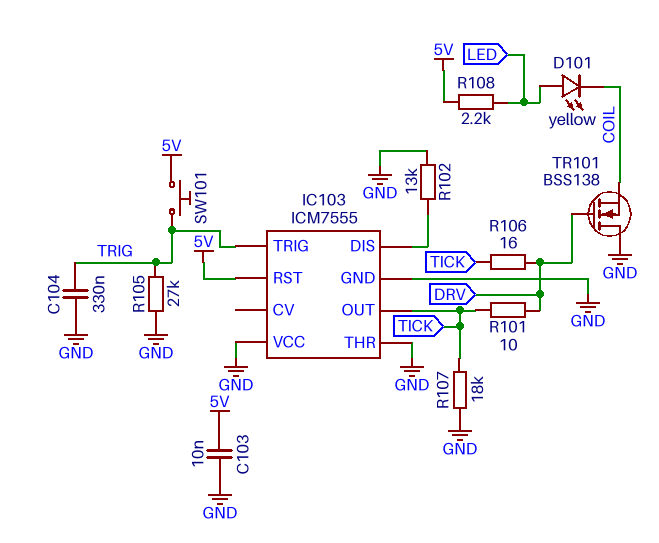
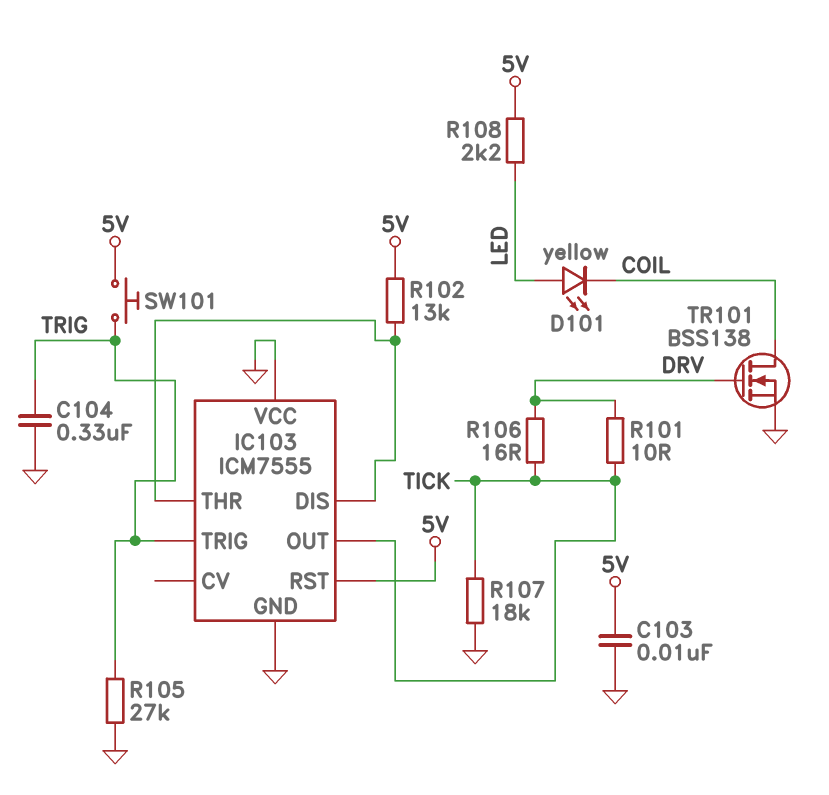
IC103 pin THR: GND -> IC103/DIS
R102: 13k (GND, IC103/DIS) -> 13k (5V, IC103/DIS)
TR101: NMOS BSS138 (G DRV, D GND, S COIL) -> NMOS BSS138 (G DRV, D COIL, S GND)

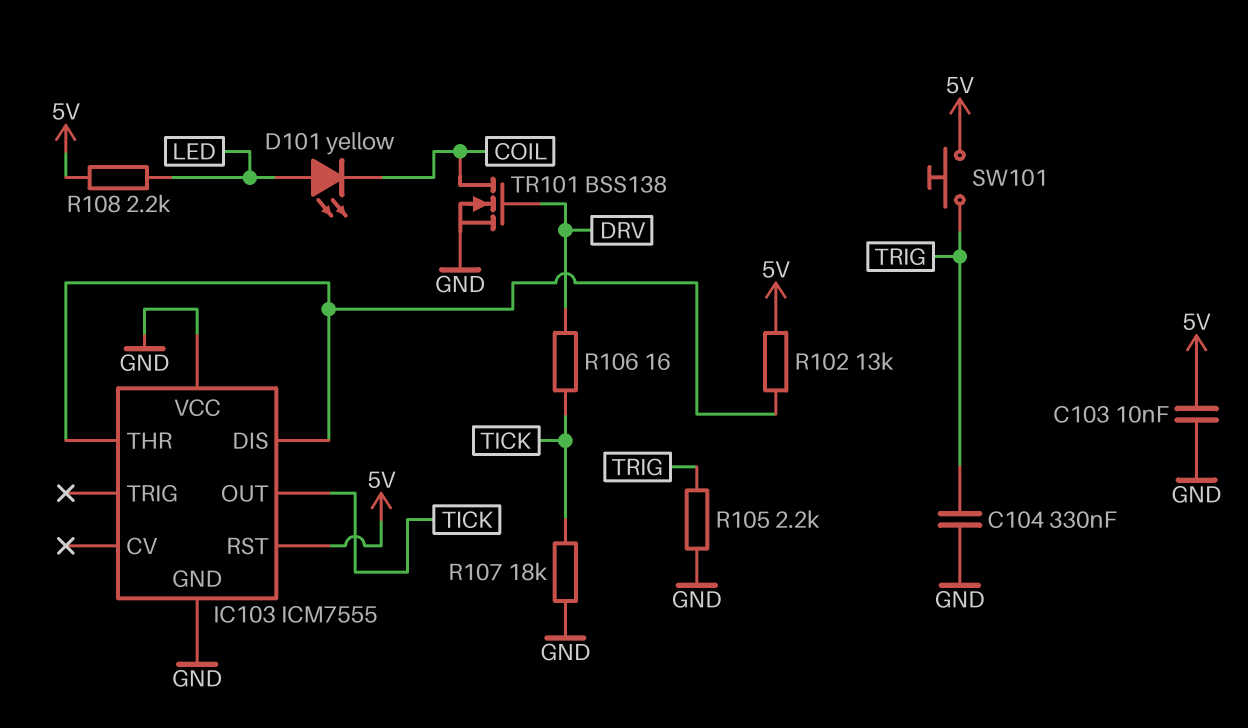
IC103 pin TRIG: TRIG -> none
R101: 10 (DRV, TICK) -> none
R105: 27k (GND, TRIG) -> 2.2k (GND, TRIG)

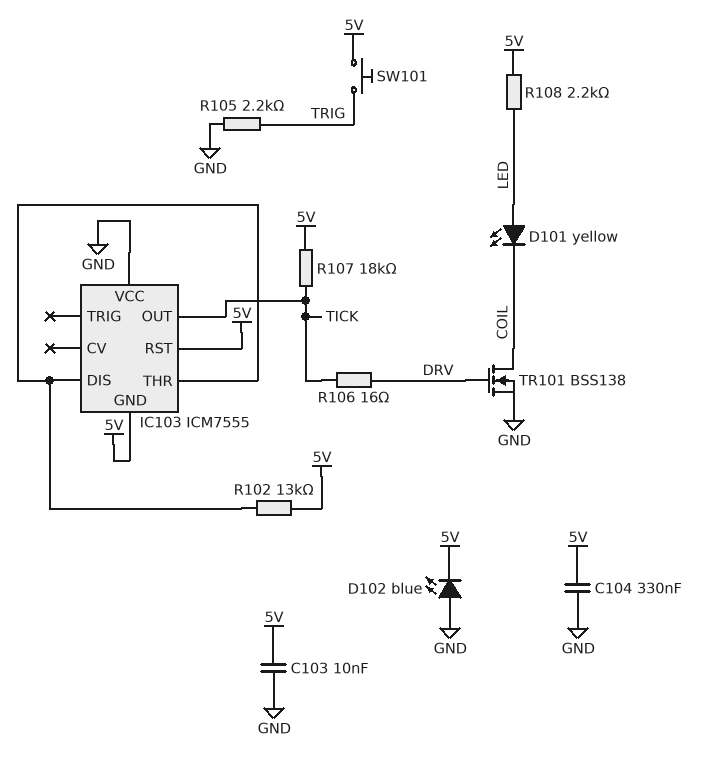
C104: 330nF (GND, TRIG) -> 330nF (5V, GND)
D102: none -> LED blue (A GND, K 5V)
IC103 pin GND: GND -> 5V
R107: 18k (GND, TICK) -> 18k (5V, TICK)

